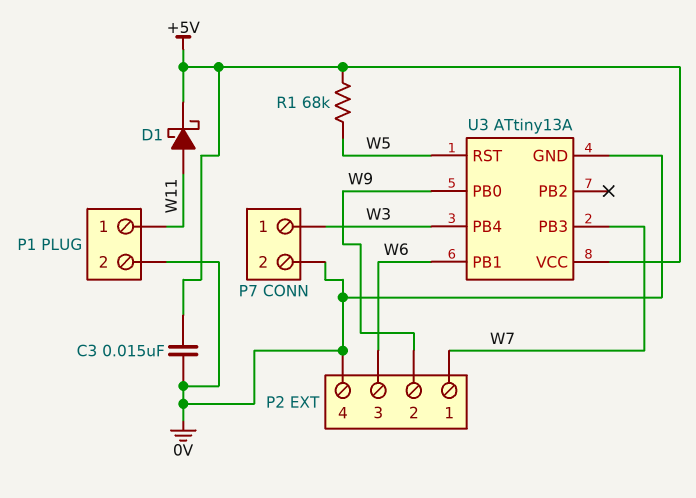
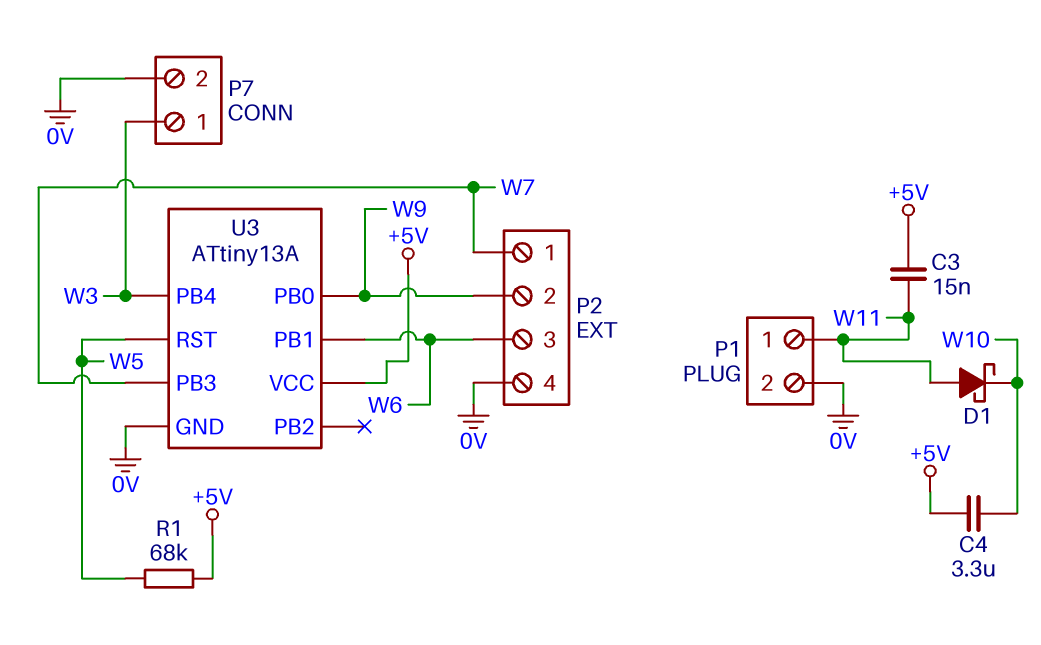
C3: 15nF (+5V, 0V) -> 15nF (+5V, W11)
C4: none -> 3.3uF (+5V, W10)
D1: schottky (A W11, K +5V) -> schottky (A W11, K W10)

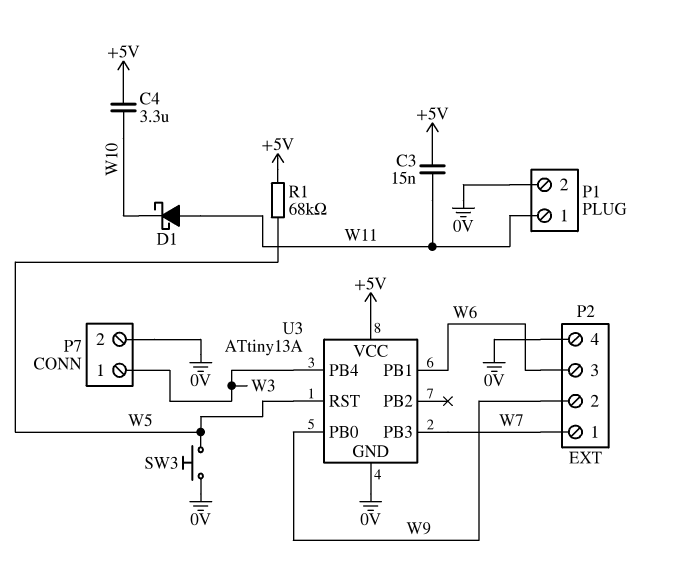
SW3: none -> button (0V, W5)

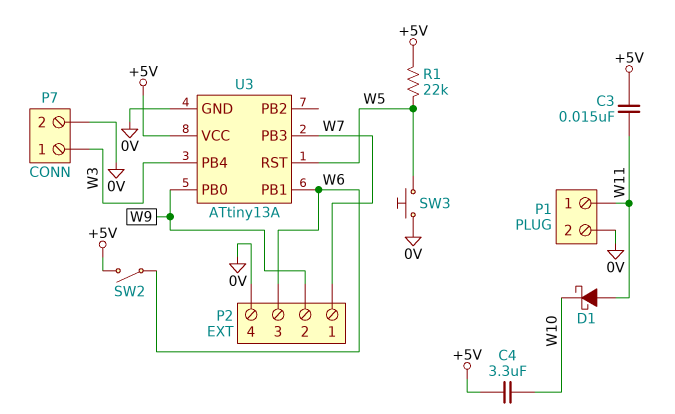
R1: 68k (+5V, W5) -> 22k (+5V, W5)
SW2: none -> switch (+5V, W6)

